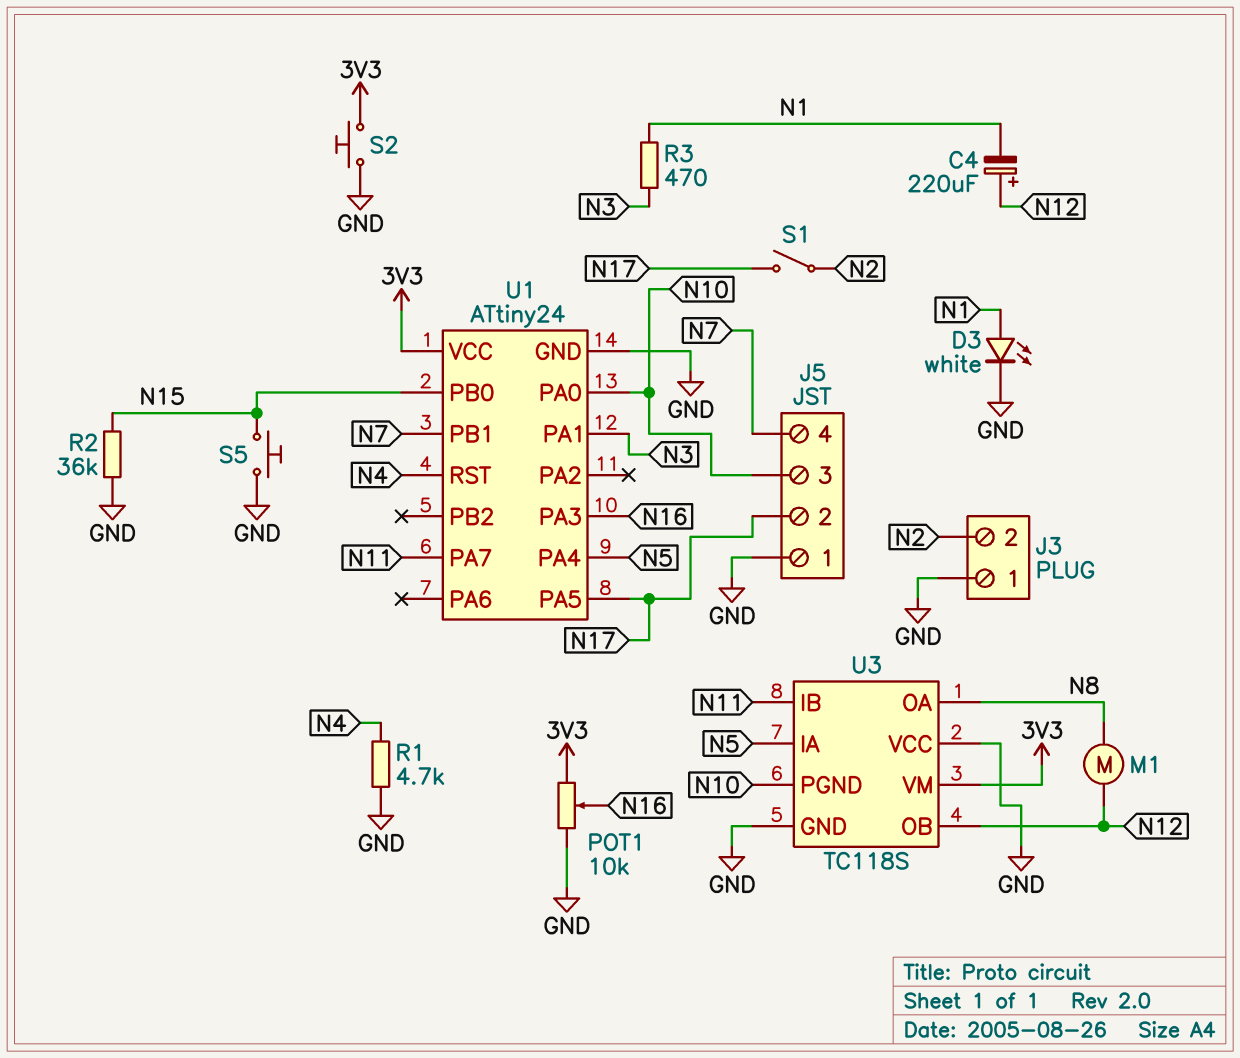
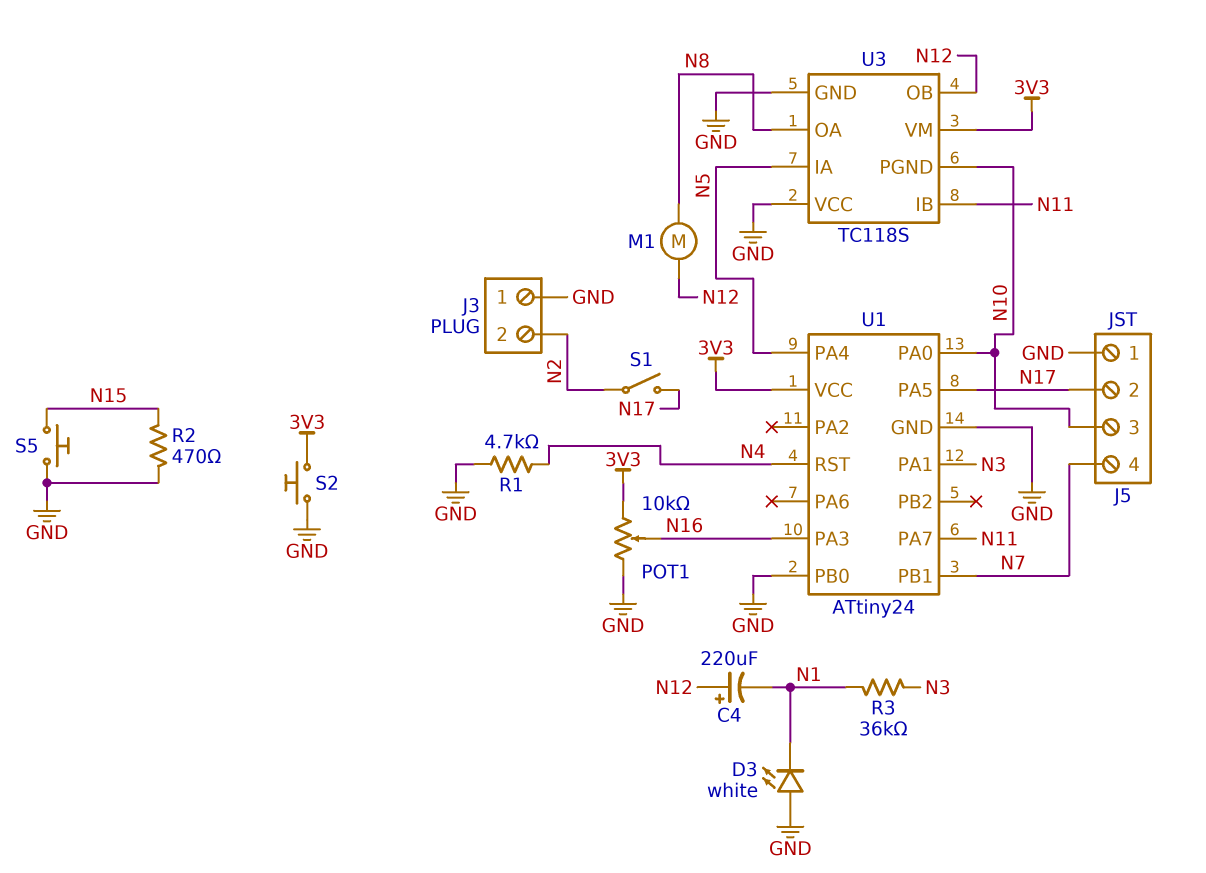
D3: LED white (A N1, K GND) -> LED white (A GND, K N1)
R2: 36k (GND, N15) -> 470 (GND, N15)
R3: 470 (N1, N3) -> 36k (N1, N3)
U1 pin PB0: N15 -> GND

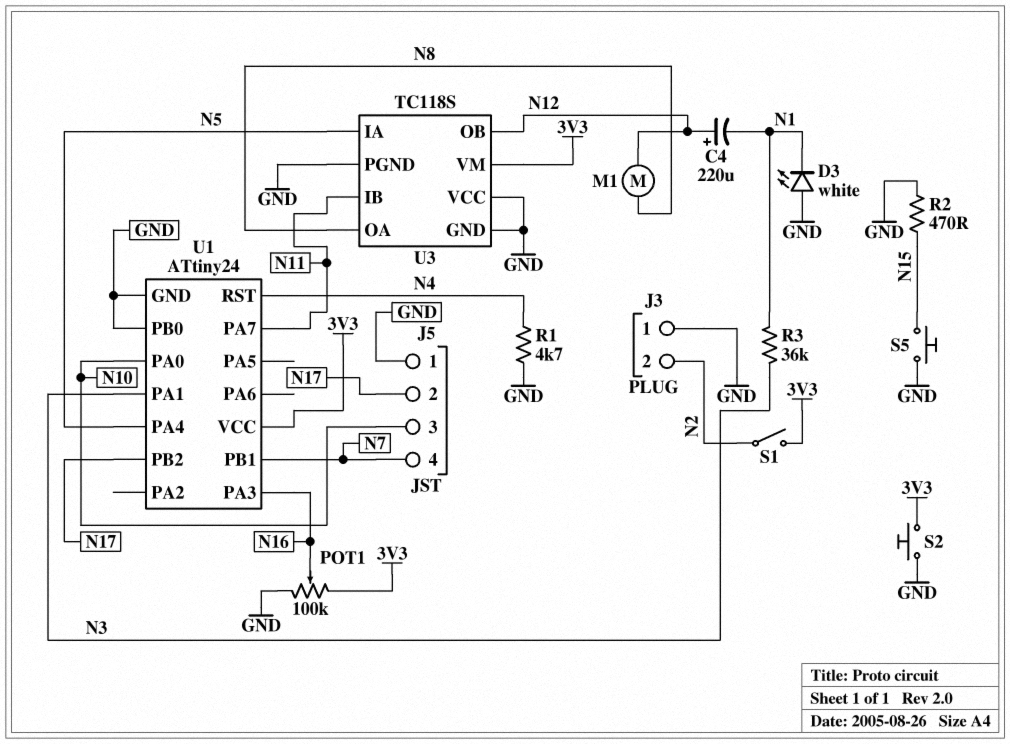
POT1: 10k (3V3, GND, wiper N16) -> 100k (3V3, GND, wiper N16)
S1: switch (N2, N17) -> switch (3V3, N2)
U1 pin PA5: N17 -> none
U1 pin PB2: none -> N17
U3 pin PGND: N10 -> GND

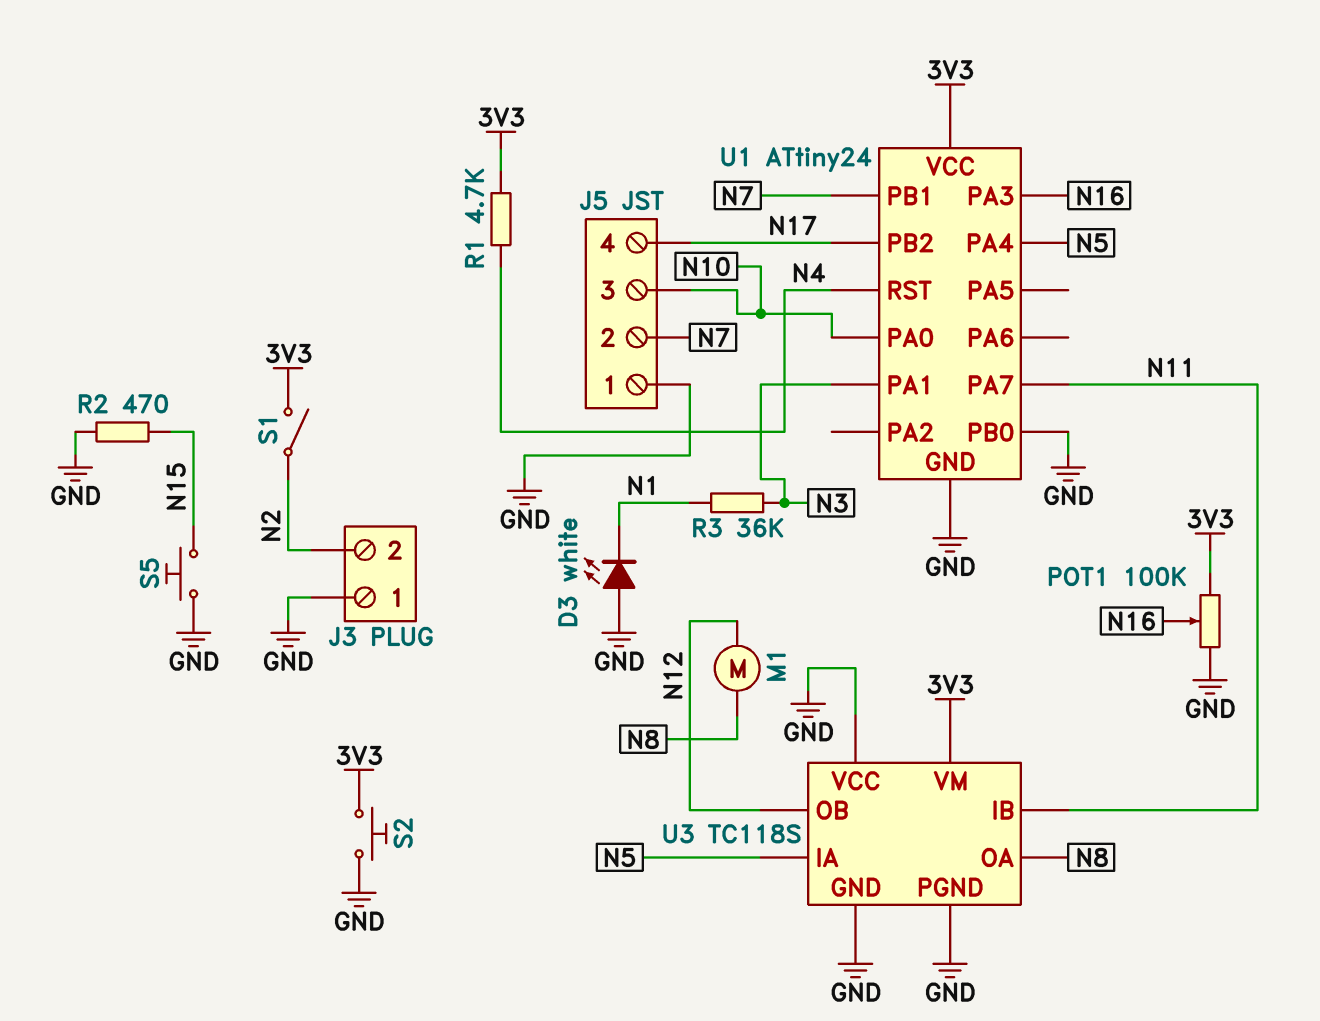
C4: 220uF (plus N12, minus N1) -> none
J5 pin 2: N17 -> N7
J5 pin 4: N7 -> N17
R1: 4.7k (GND, N4) -> 4.7k (3V3, N4)

